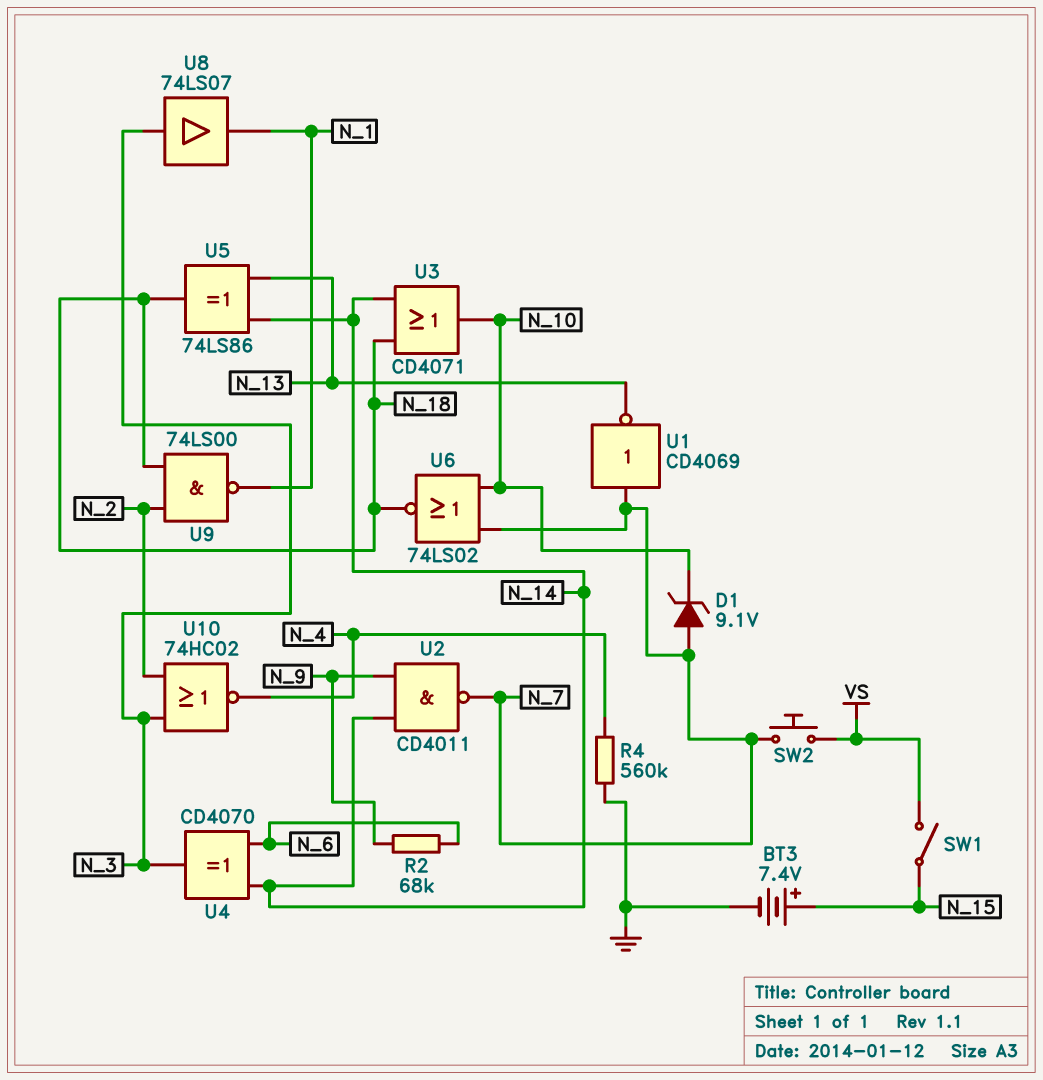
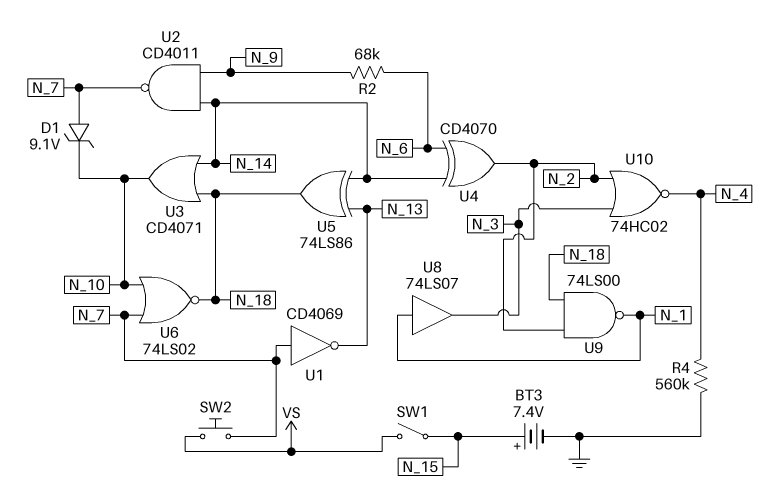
U4: XOR CD4070 (in N_6, in N_14, out N_3) -> XOR CD4070 (in N_6, in N_14, out N_2)
U8: buffer 74LS07 (in N_3, out N_1) -> buffer 74LS07 (in N_1, out N_3)

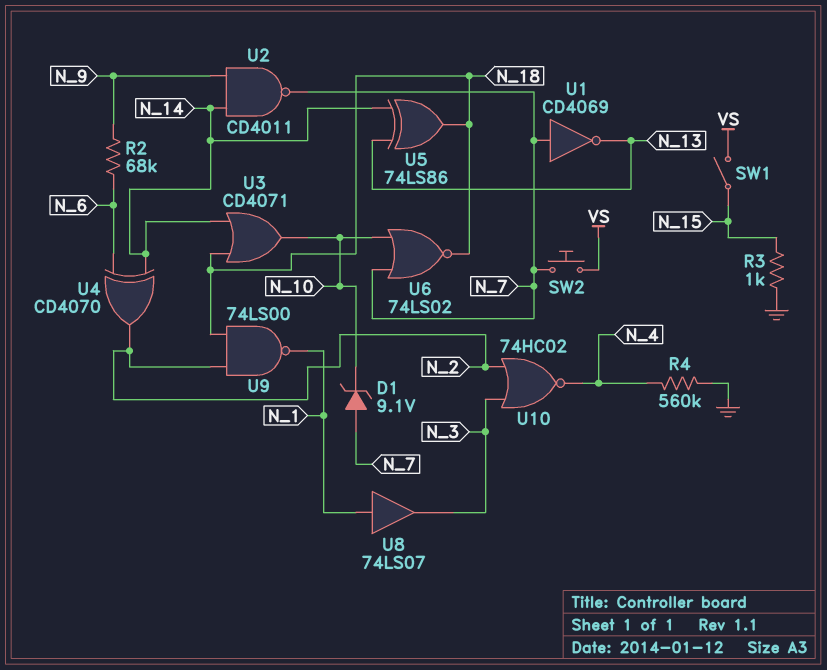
BT3: 7.4V (plus N_15, minus GND) -> none
R3: none -> 1k (GND, N_15)

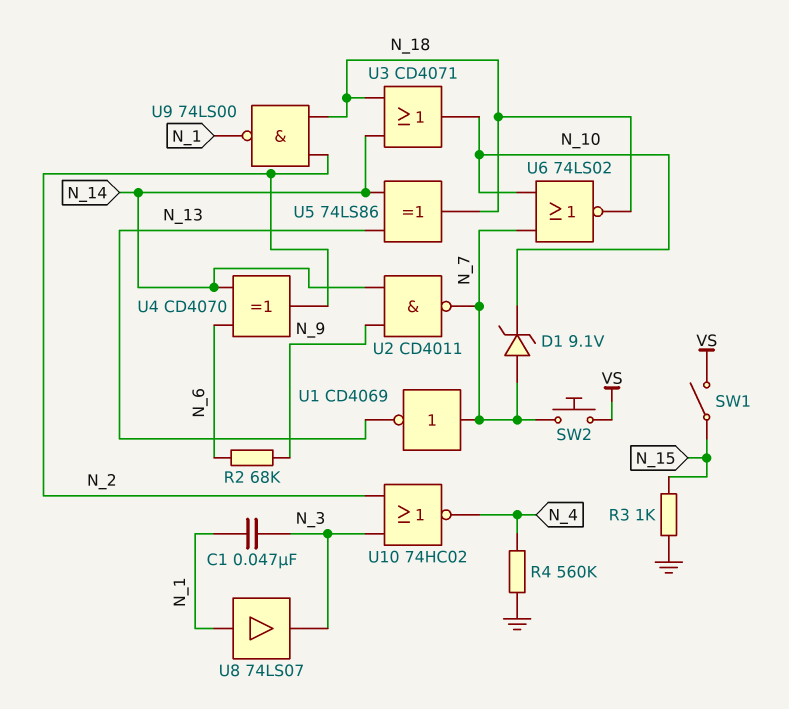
C1: none -> 47nF (N_1, N_3)

